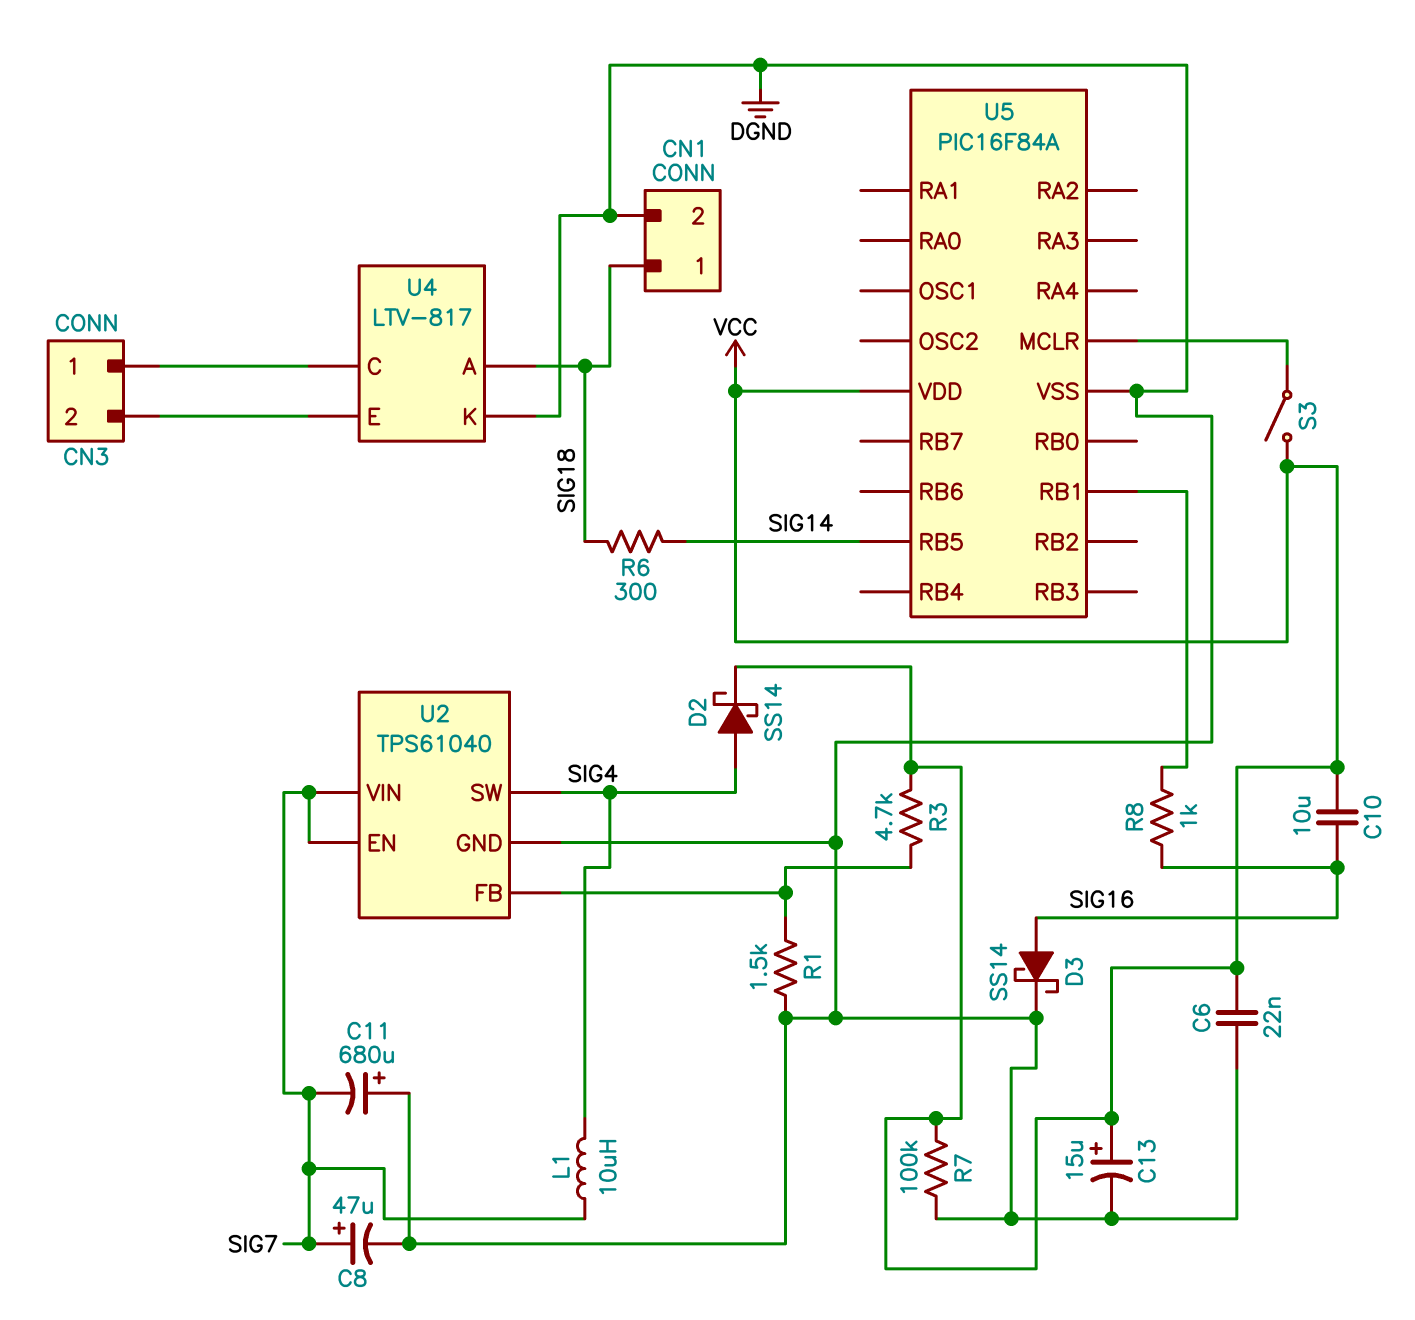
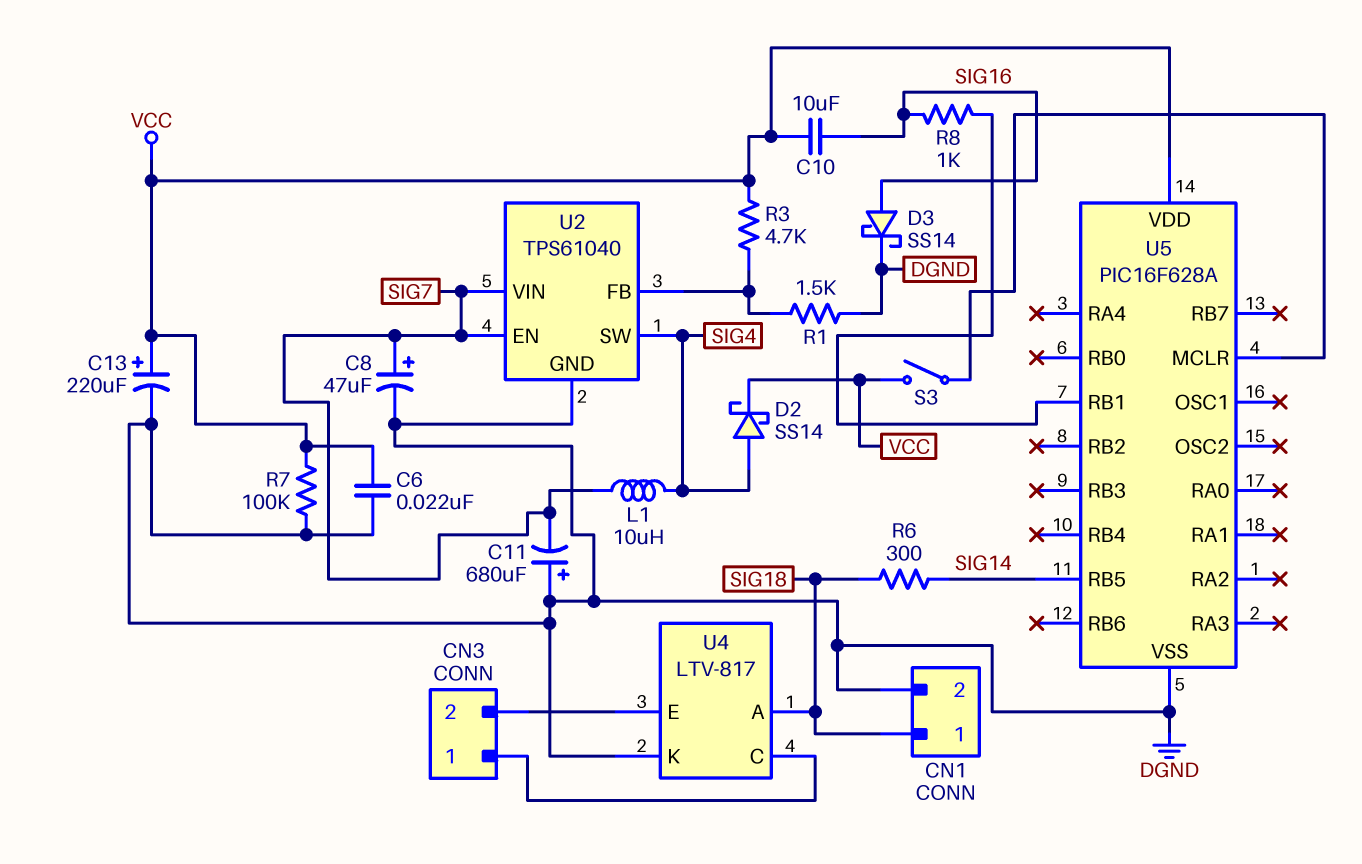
C13: 15uF (plus VCC, minus DGND) -> 220uF (plus VCC, minus DGND)
U5: PIC16F84A -> PIC16F628A

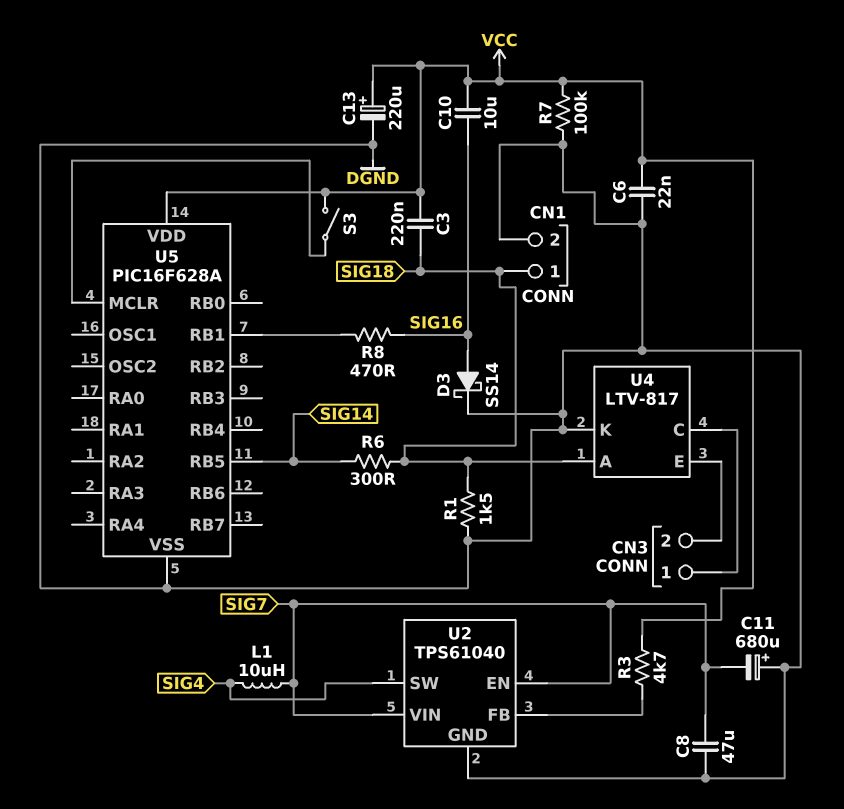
C3: none -> 220nF (SIG18, VCC)
C8: 47uF (plus SIG7, minus DGND) -> 47uF (DGND, SIG7)
D2: schottky SS14 (A SIG4, K VCC) -> none
R1: 1.5k (DGND, U2/FB) -> 1.5k (DGND, SIG18)
R8: 1k (SIG16, U5/RB1) -> 470 (SIG16, U5/RB1)

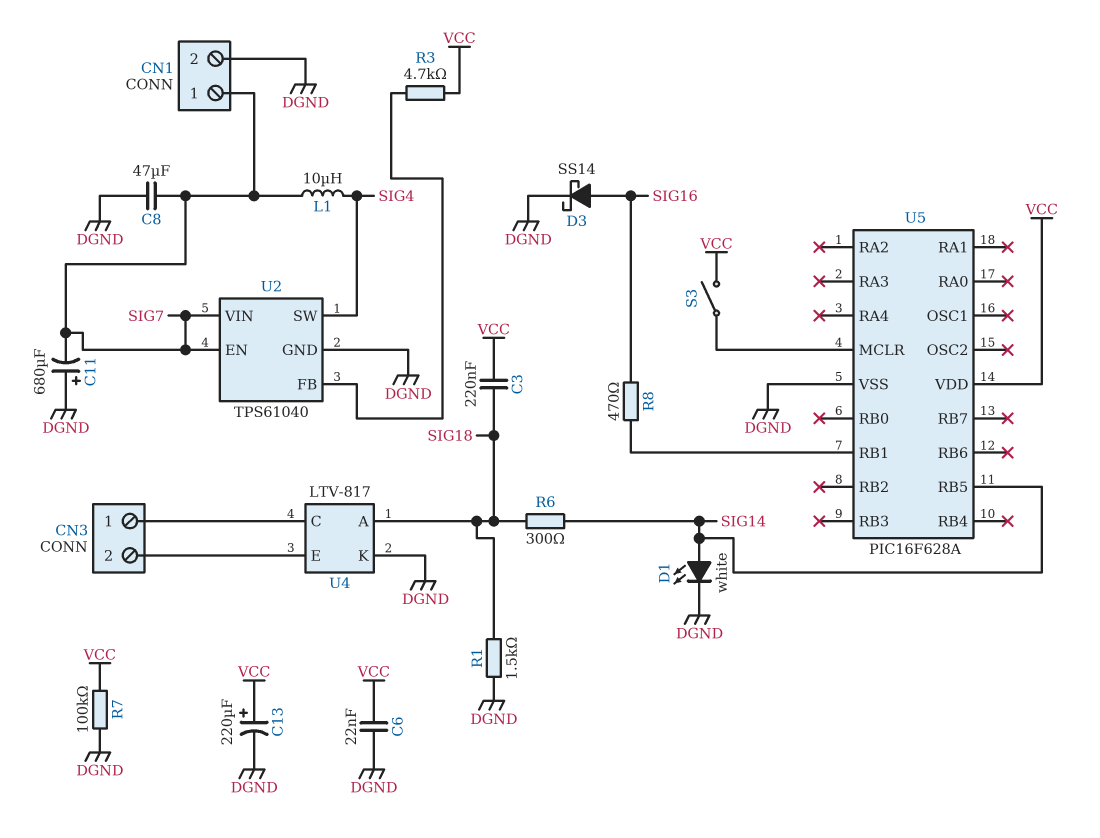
C10: 10uF (SIG16, VCC) -> none
CN1 pin 1: SIG18 -> SIG7
D1: none -> LED white (A SIG14, K DGND)

